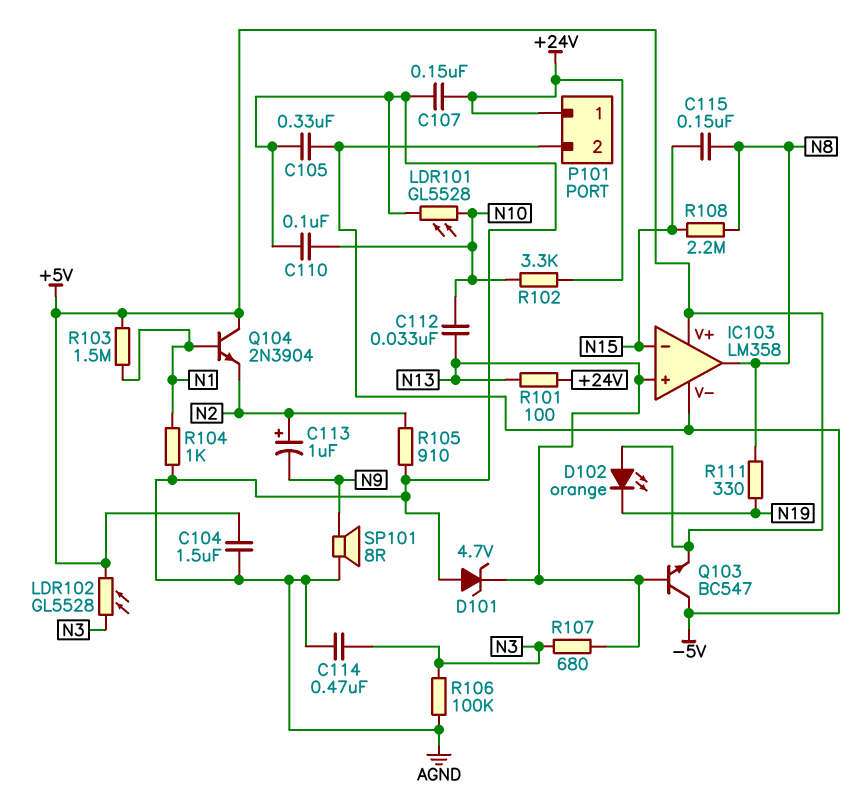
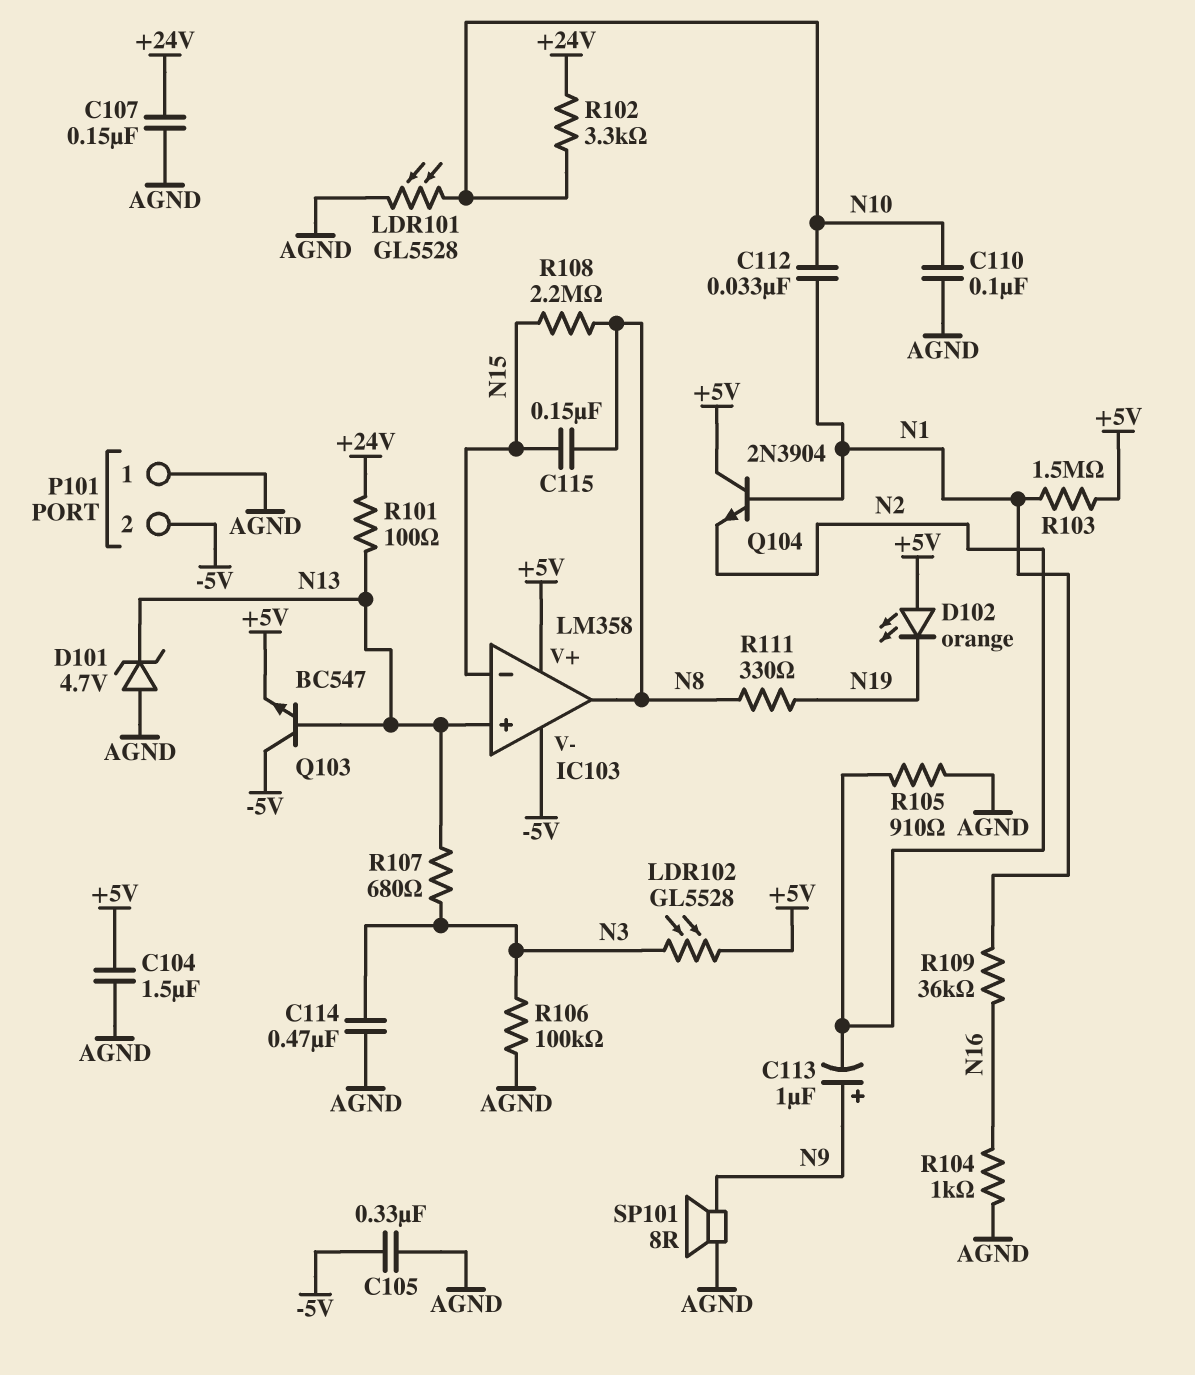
C112: 33nF (N10, N13) -> 33nF (N1, N10)
C113: 1uF (plus N2, minus N9) -> 1uF (plus N9, minus N2)
P101 pin 1: +24V -> AGND
R104: 1k (AGND, N1) -> 1k (AGND, N16)
R109: none -> 36k (N1, N16)

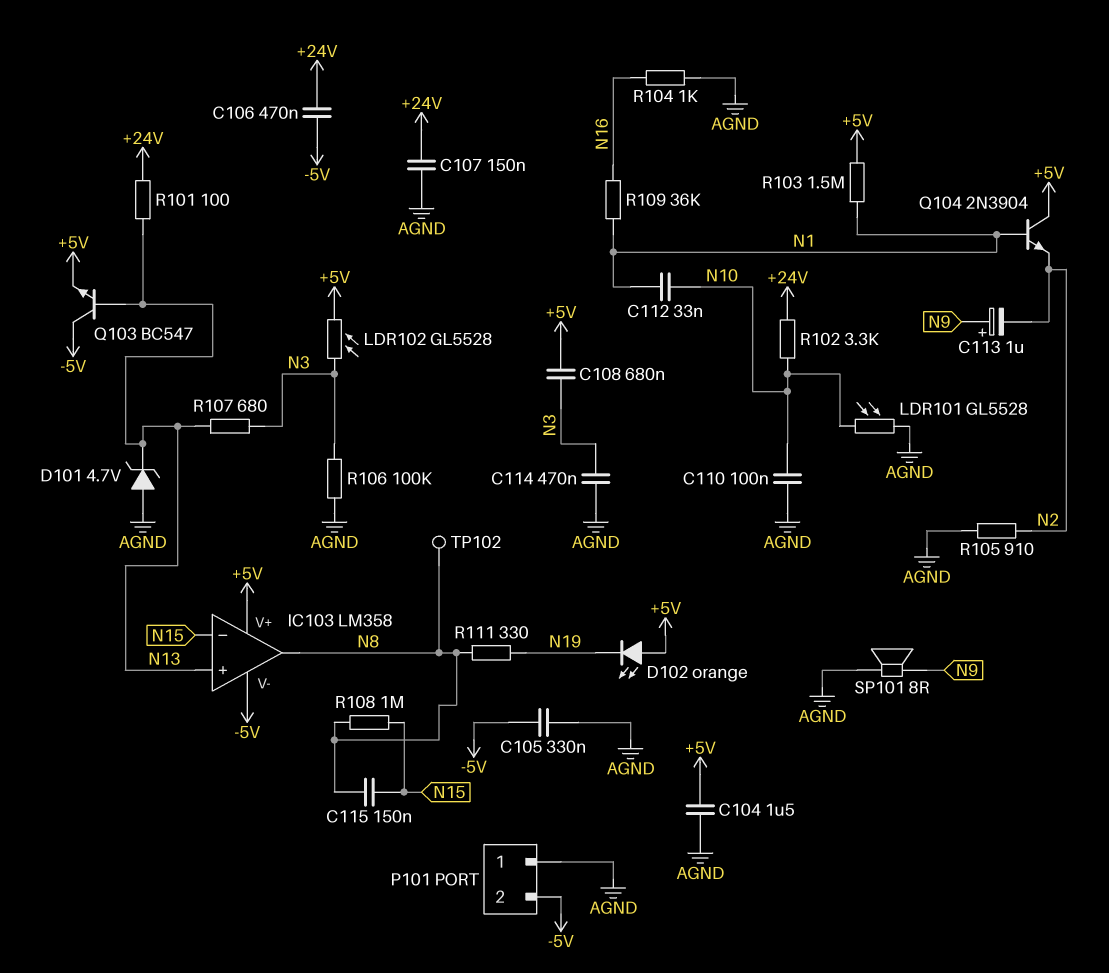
C106: none -> 470nF (+24V, -5V)
C108: none -> 680nF (+5V, N3)
R108: 2.2M (N8, N15) -> 1M (N8, N15)
TP102: none -> test point (N8)

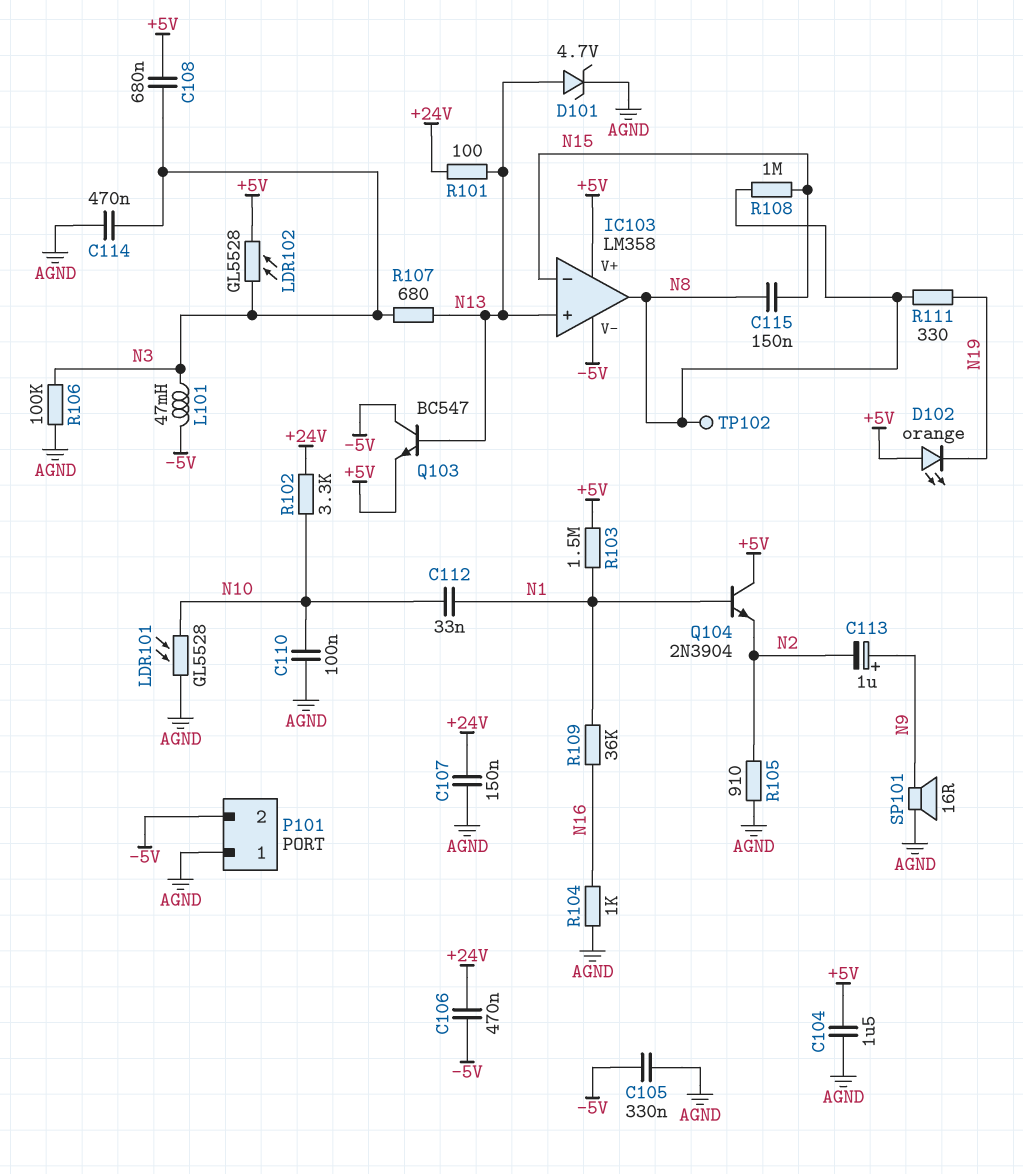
D101: zener 4.7V (A AGND, K N13) -> zener 4.7V (A N13, K AGND)
L101: none -> 47mH (-5V, N3)
SP101: speaker 8R (AGND, N9) -> speaker 16R (AGND, N9)

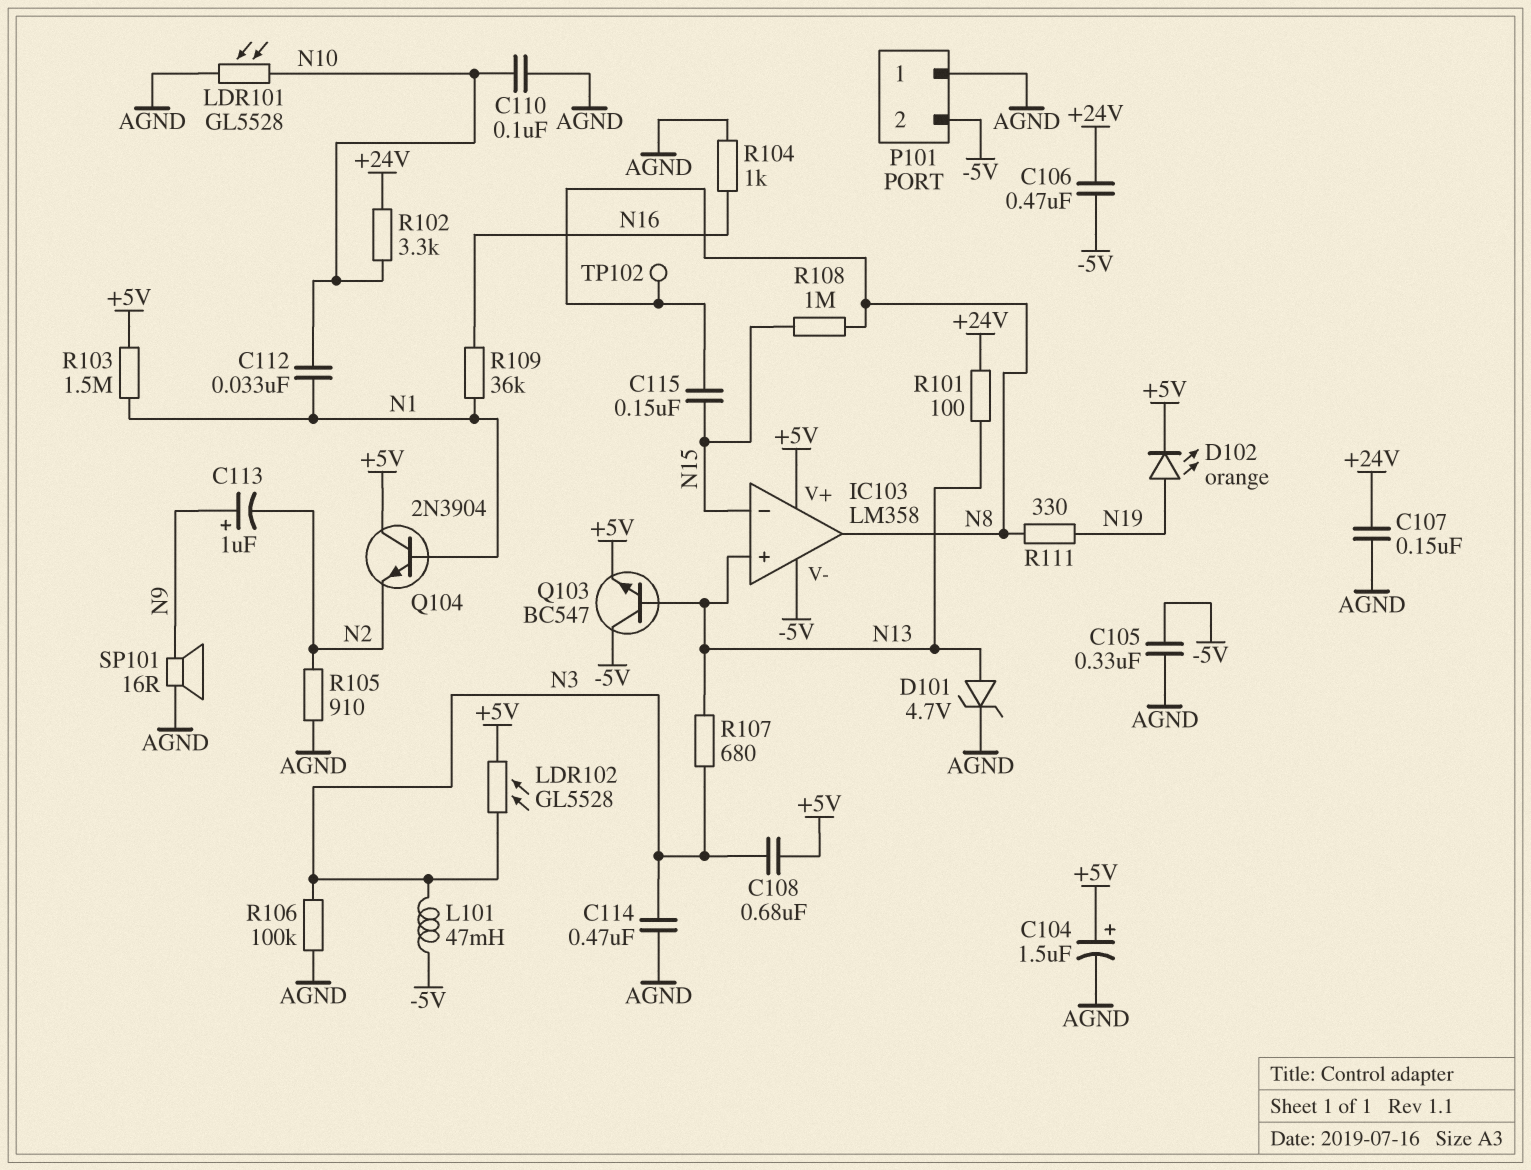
C104: 1.5uF (+5V, AGND) -> 1.5uF (plus +5V, minus AGND)
D102: LED orange (A +5V, K N19) -> LED orange (A N19, K +5V)

